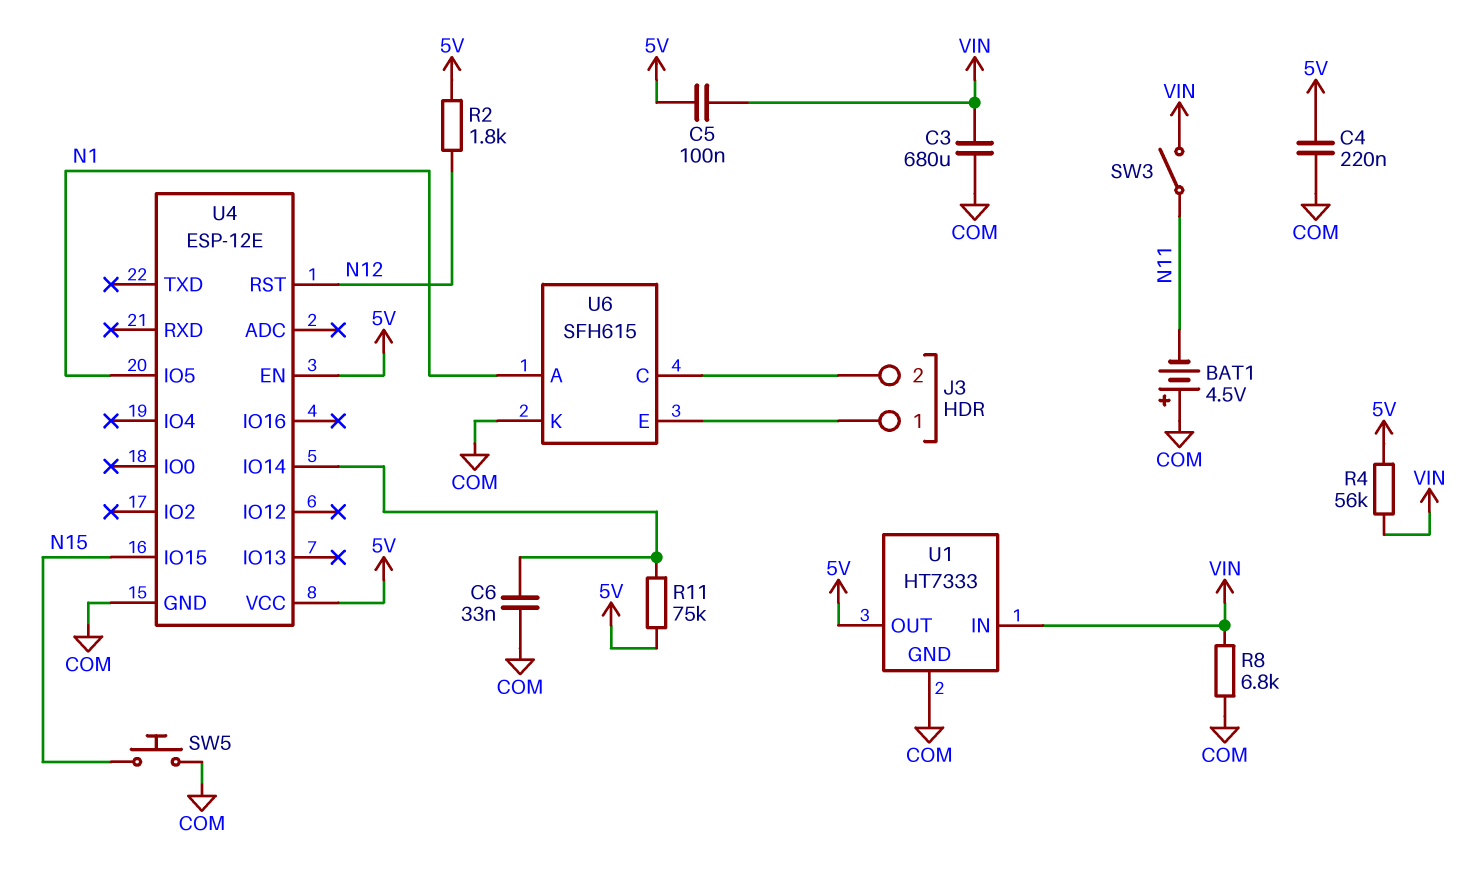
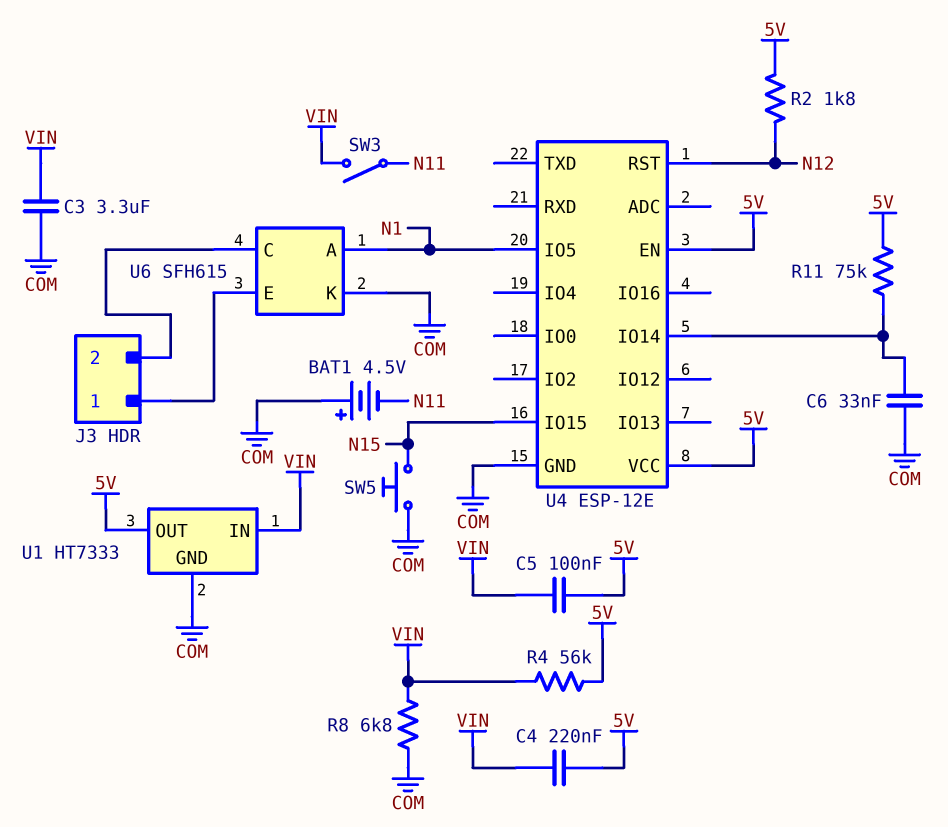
C3: 680uF (COM, VIN) -> 3.3uF (COM, VIN)
C4: 220nF (5V, COM) -> 220nF (5V, VIN)

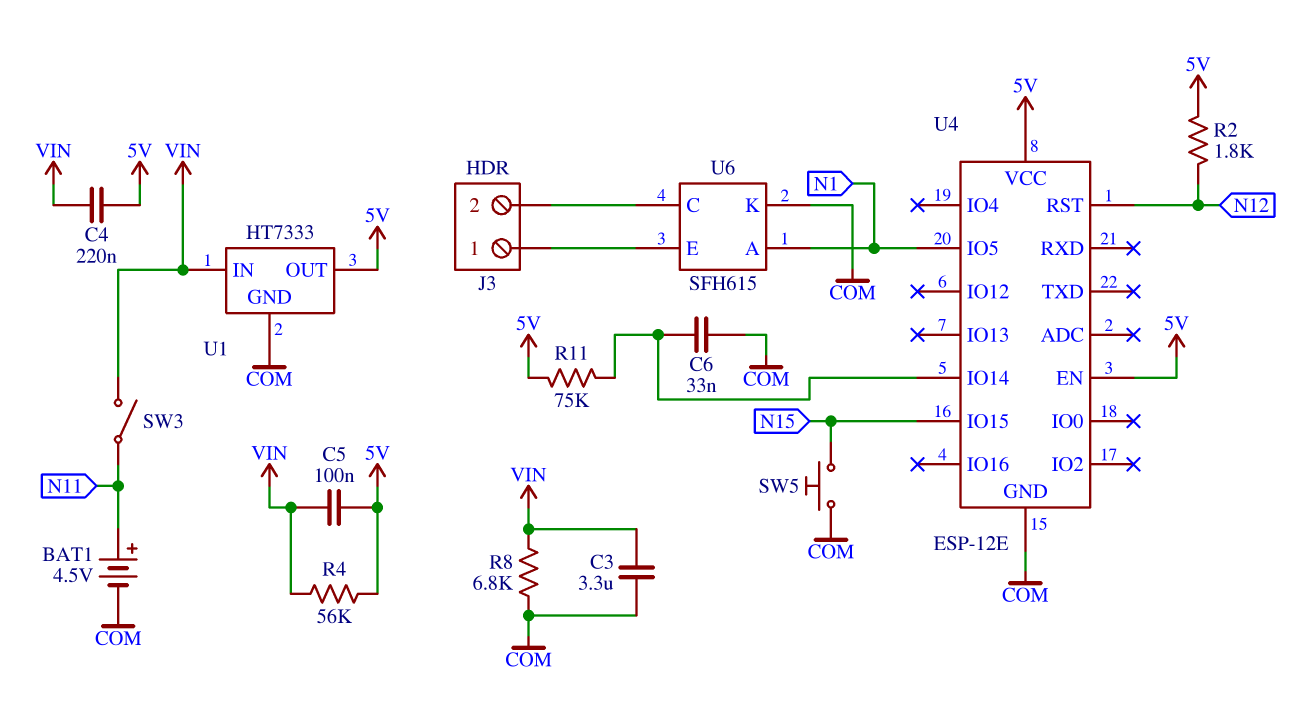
BAT1: 4.5V (plus COM, minus N11) -> 4.5V (plus N11, minus COM)

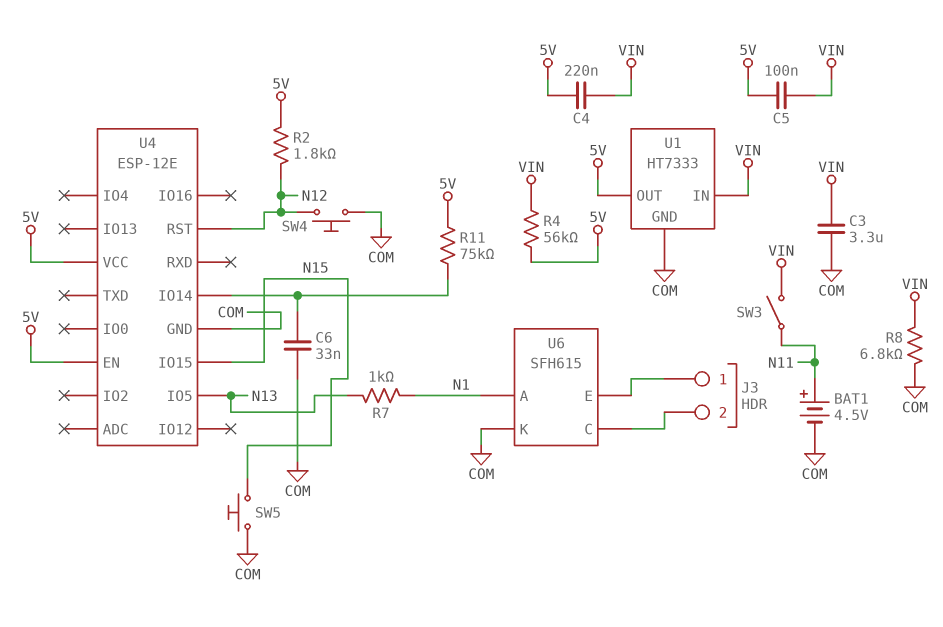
R7: none -> 1k (N1, N13)
SW4: none -> button (COM, N12)
U4 pin IO5: N1 -> N13

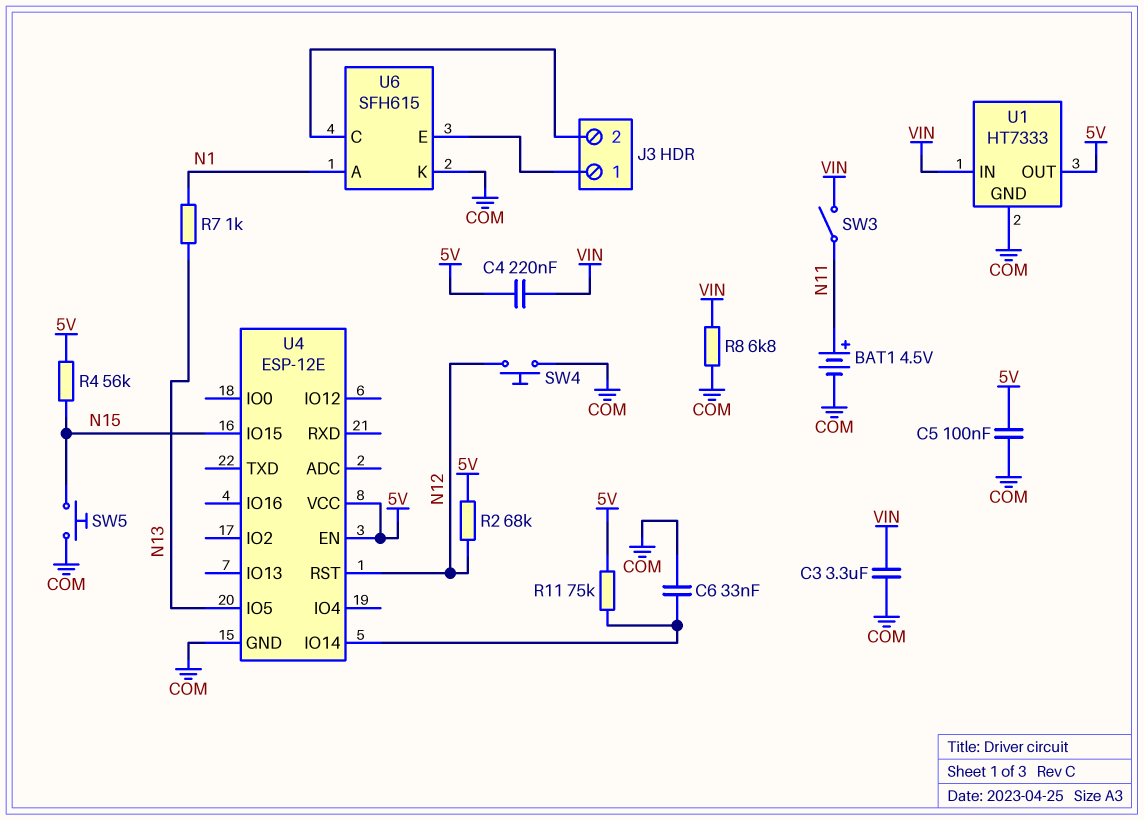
C5: 100nF (5V, VIN) -> 100nF (5V, COM)
R2: 1.8k (5V, N12) -> 68k (5V, N12)
R4: 56k (5V, VIN) -> 56k (5V, N15)

